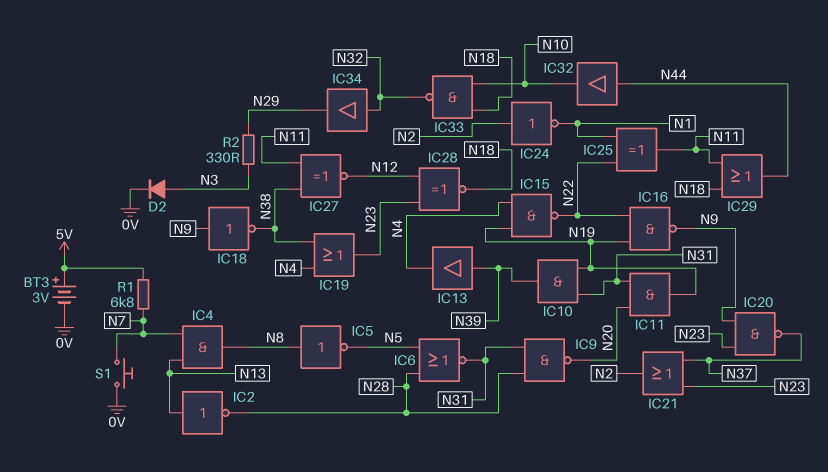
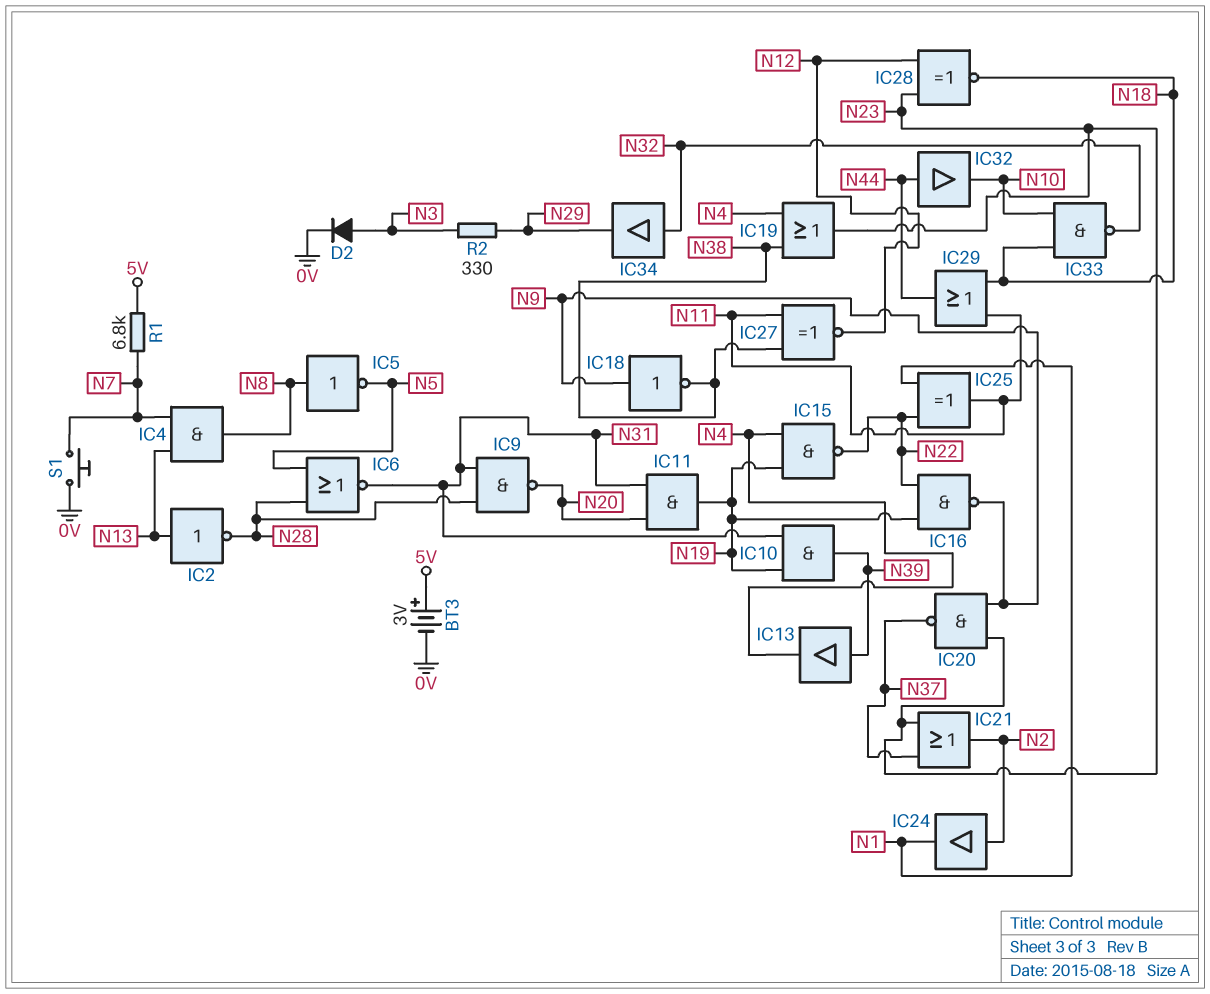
IC24: NOT (in N2, out N1) -> buffer (in N2, out N1)

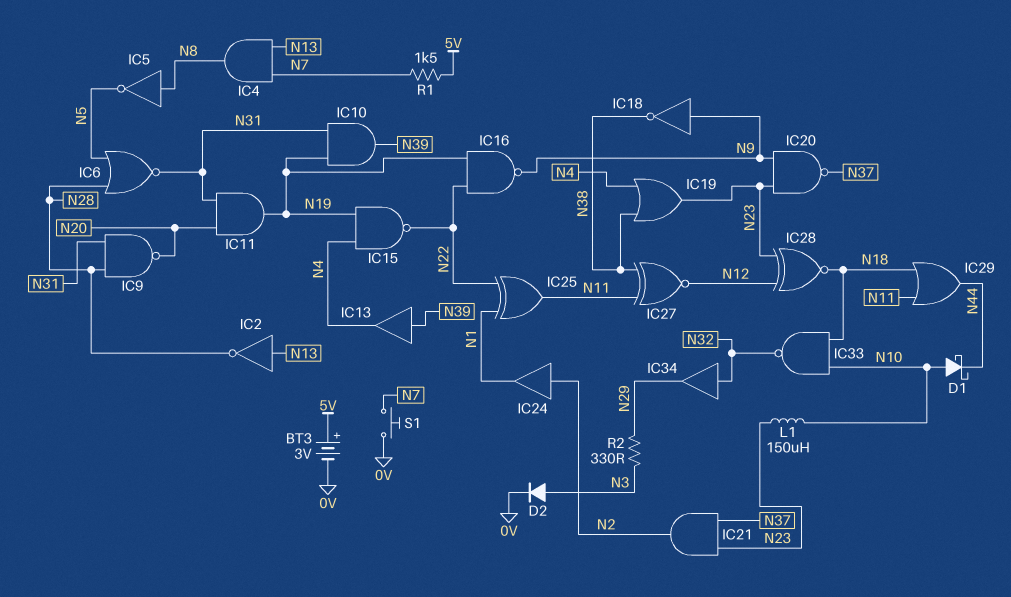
D1: none -> schottky (A N10, K N44)
IC21: OR (in N23, in N37, out N2) -> AND (in N23, in N37, out N2)
IC32: buffer (in N44, out N10) -> none
L1: none -> 150uH (N10, N23)
R1: 6.8k (5V, N7) -> 1.5k (5V, N7)

